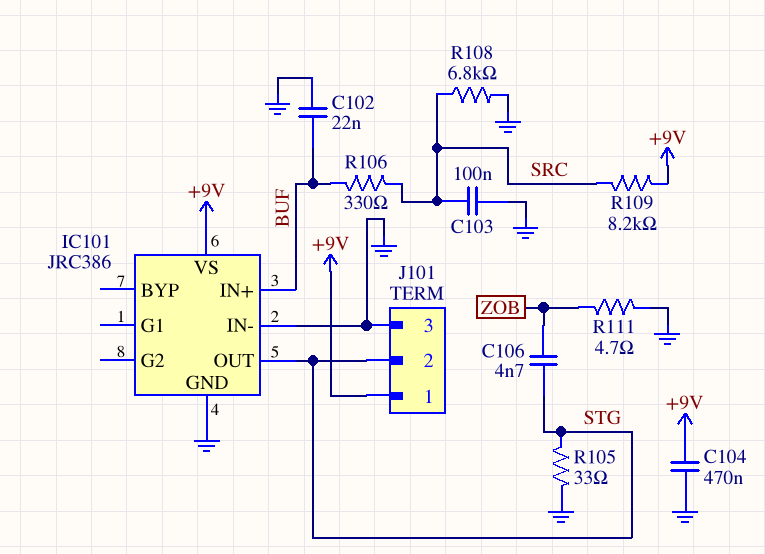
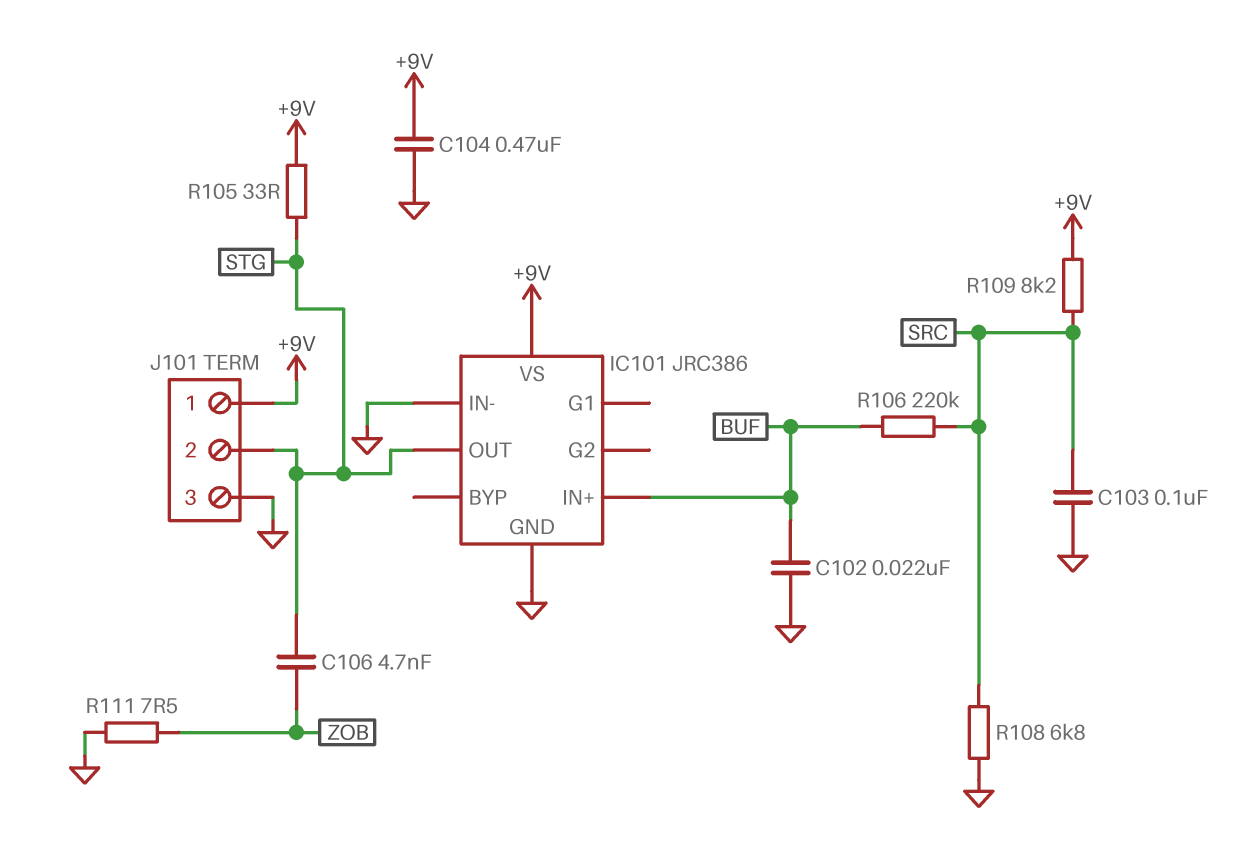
R105: 33 (GND, STG) -> 33 (+9V, STG)
R106: 330 (BUF, SRC) -> 220k (BUF, SRC)
R111: 4.7 (GND, ZOB) -> 7.5 (GND, ZOB)

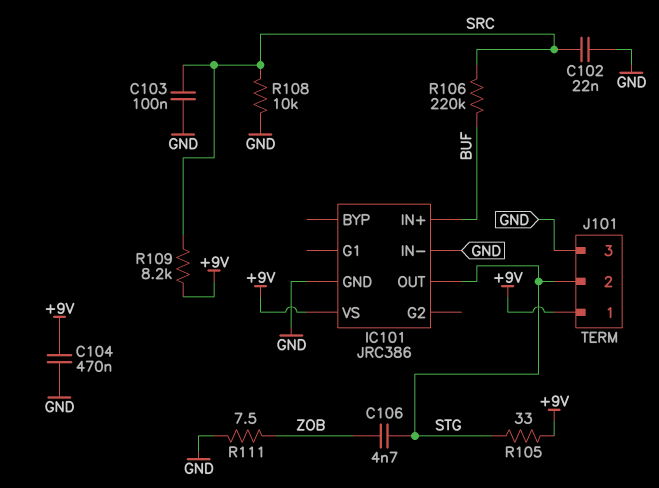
C102: 22nF (BUF, GND) -> 22nF (GND, SRC)
R108: 6.8k (GND, SRC) -> 10k (GND, SRC)

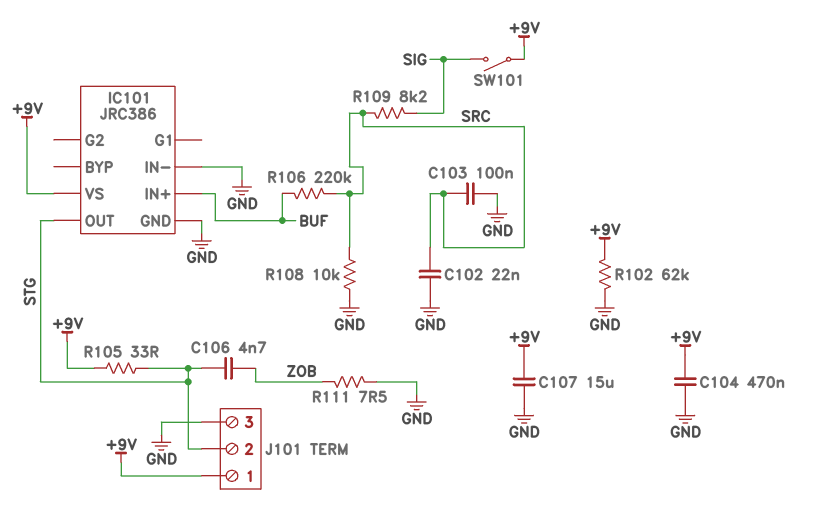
C107: none -> 15uF (+9V, GND)
R102: none -> 62k (+9V, GND)
R109: 8.2k (+9V, SRC) -> 8.2k (SIG, SRC)
SW101: none -> switch (+9V, SIG)

